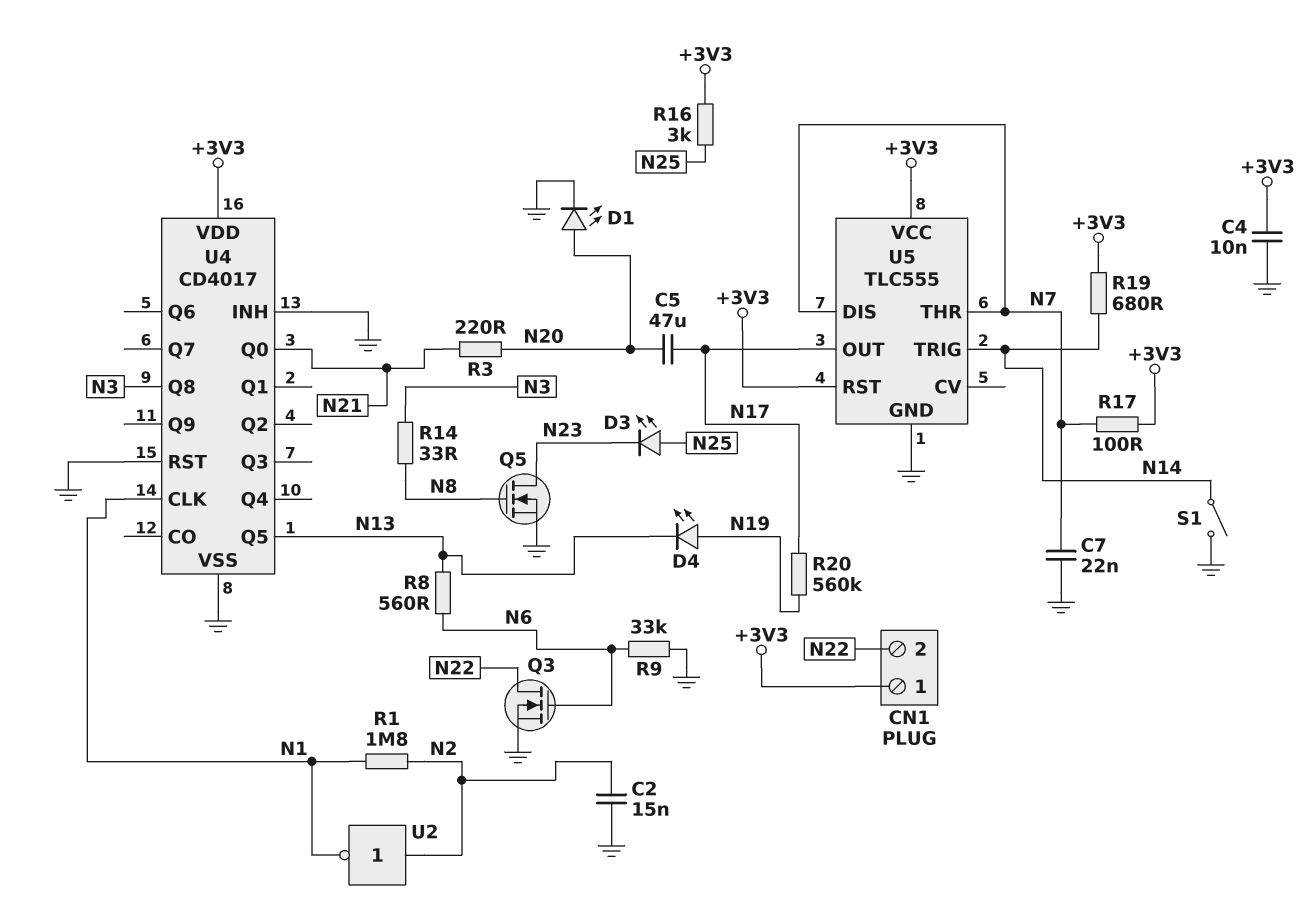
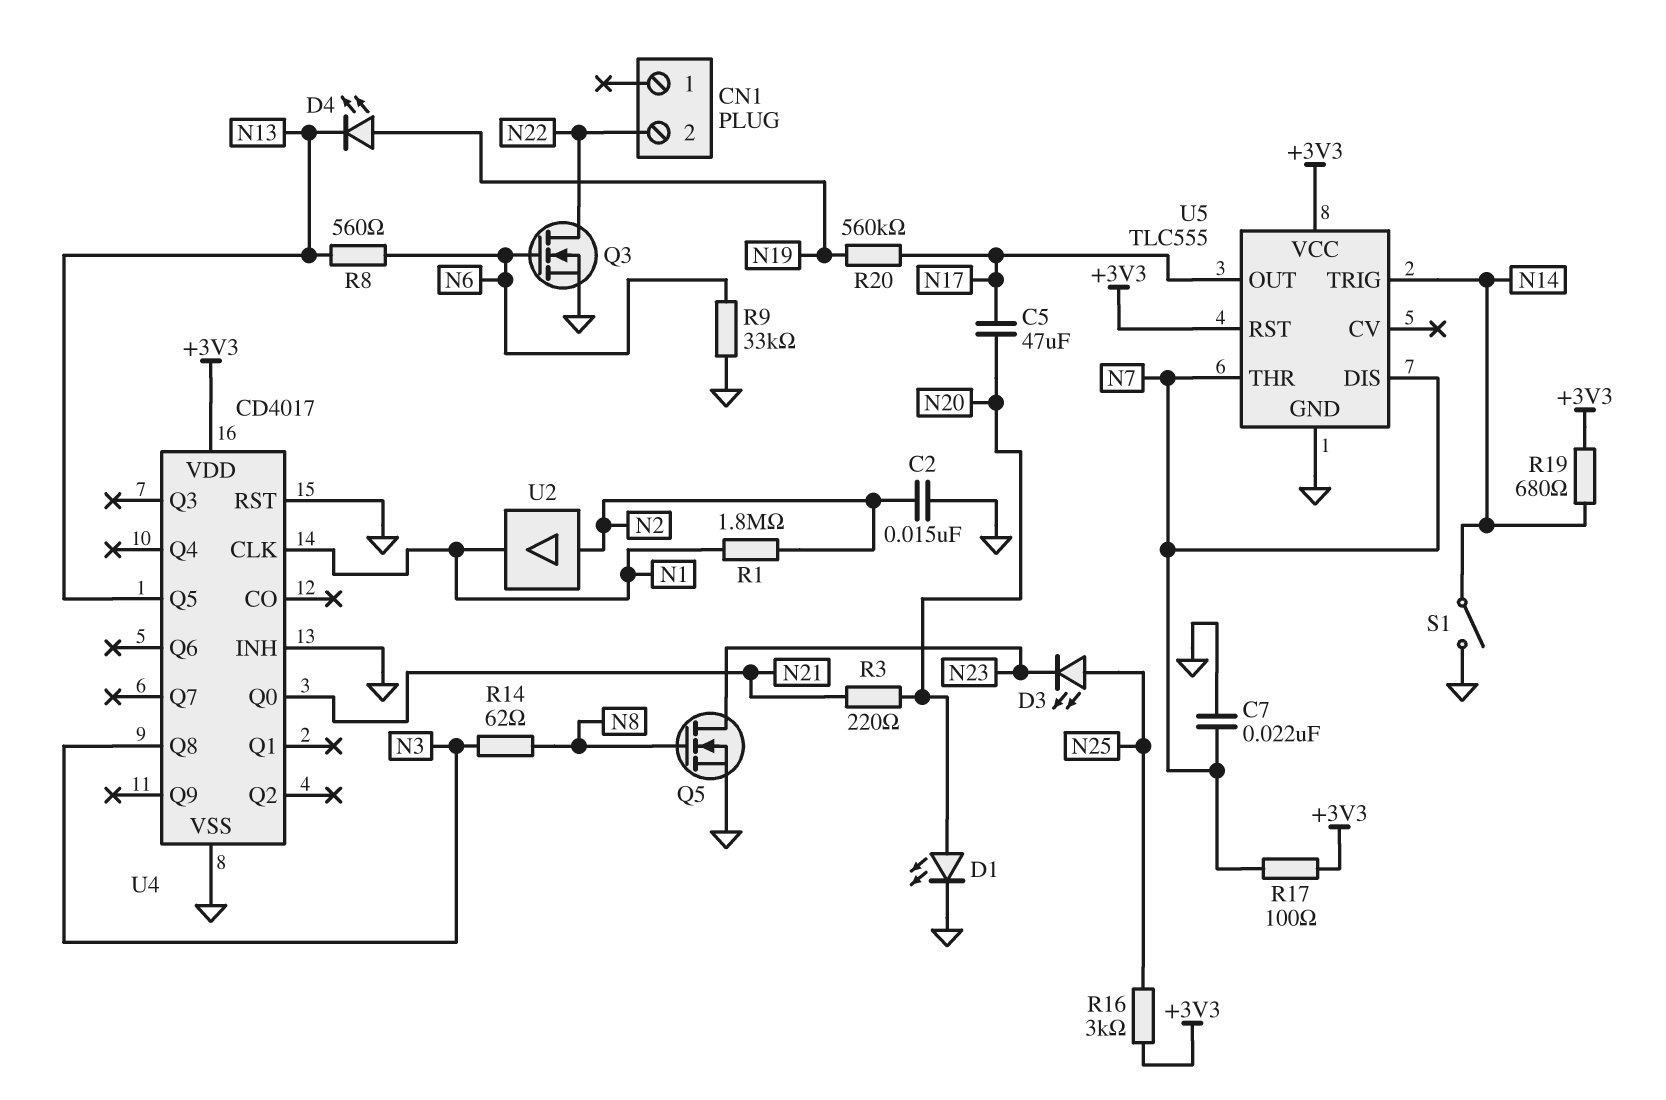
C4: 10nF (+3V3, GND) -> none
CN1 pin 1: +3V3 -> none
R14: 33 (N3, N8) -> 62 (N3, N8)
U2: NOT (in N2, out N1) -> buffer (in N2, out N1)

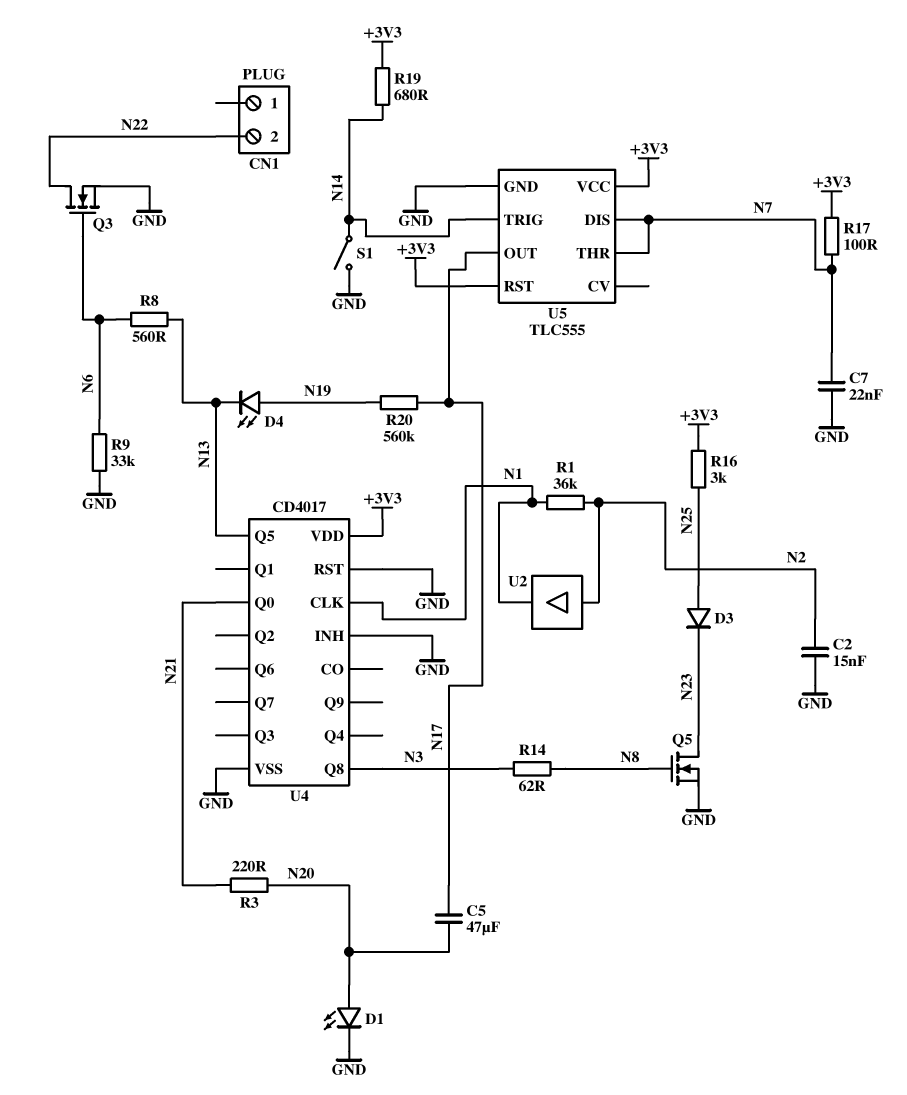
D3: LED (A N25, K N23) -> diode (A N25, K N23)
R1: 1.8M (N1, N2) -> 36k (N1, N2)

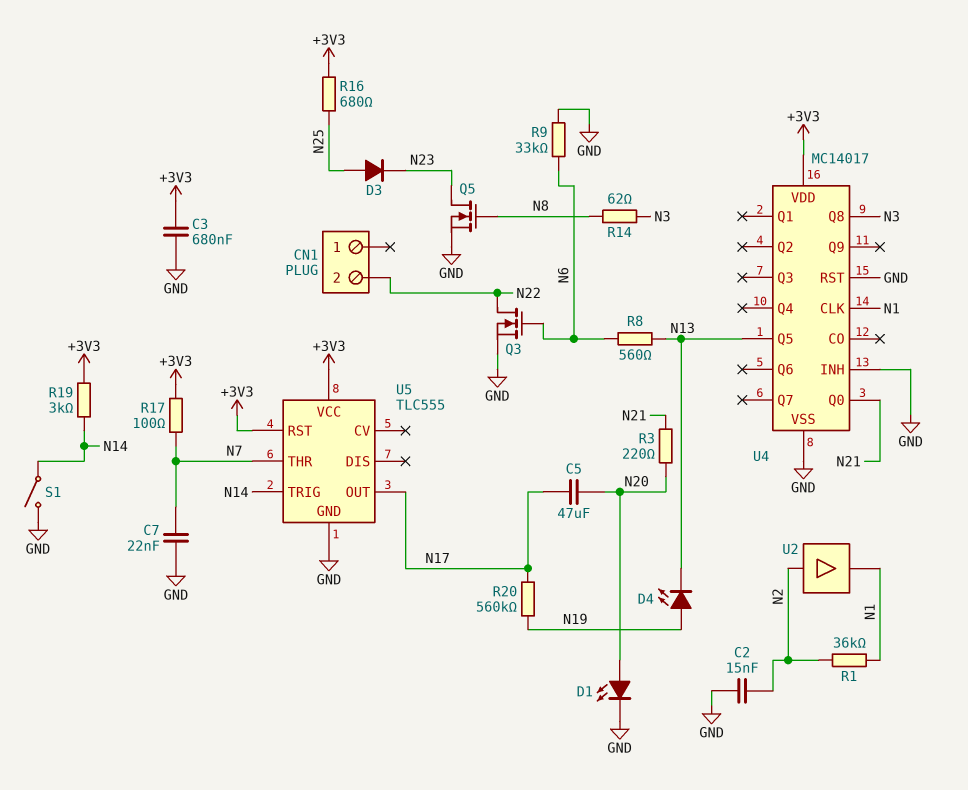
C3: none -> 680nF (+3V3, GND)
R16: 3k (+3V3, N25) -> 680 (+3V3, N25)
R19: 680 (+3V3, N14) -> 3k (+3V3, N14)
U4: CD4017 -> MC14017
U5 pin DIS: N7 -> none

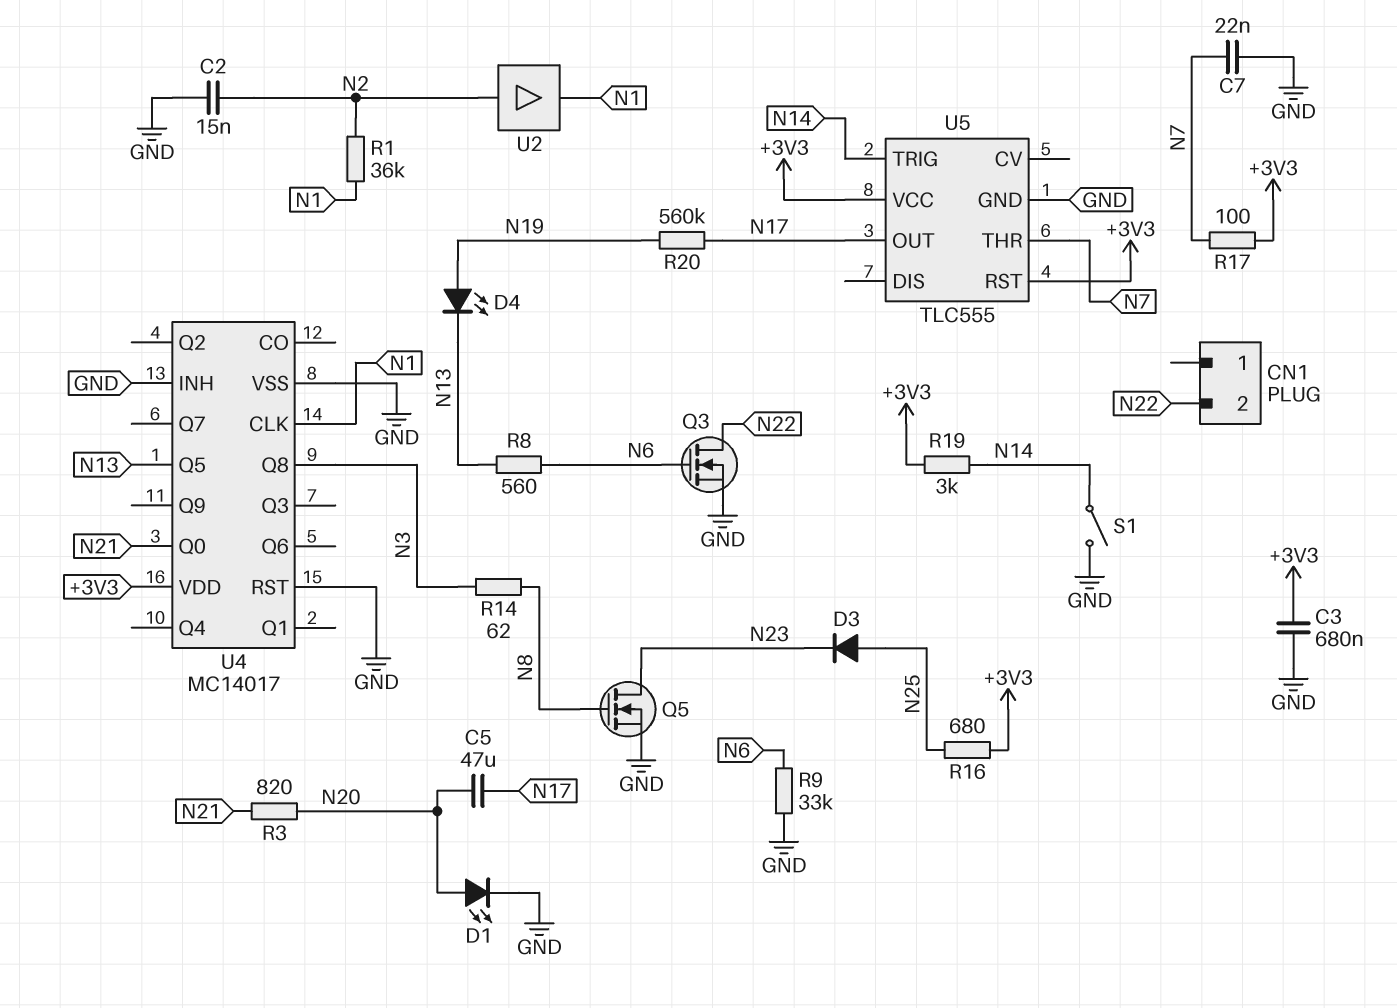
R3: 220 (N20, N21) -> 820 (N20, N21)

